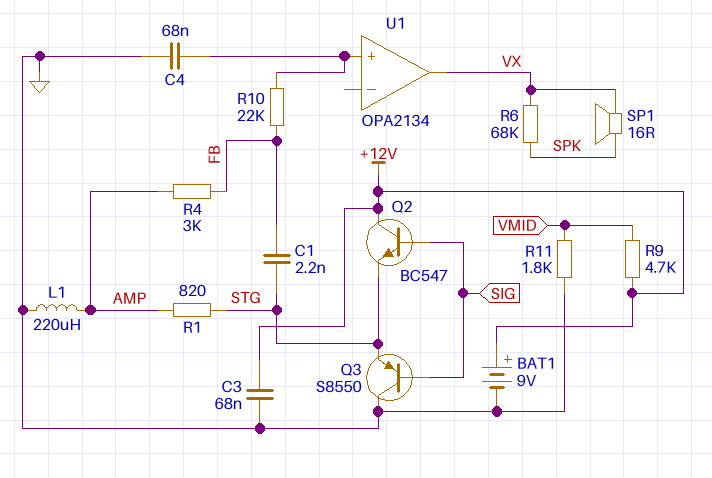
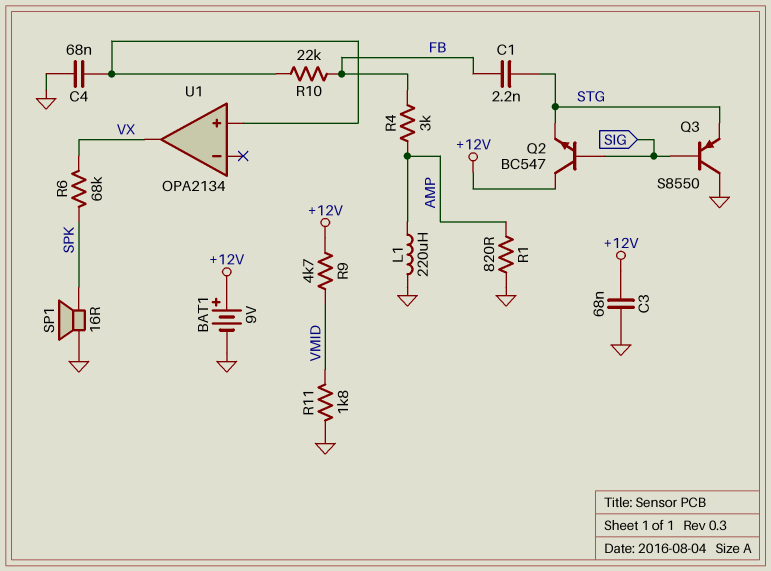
R1: 820 (AMP, STG) -> 820 (AMP, GND)
SP1: speaker 16R (SPK, VX) -> speaker 16R (GND, SPK)

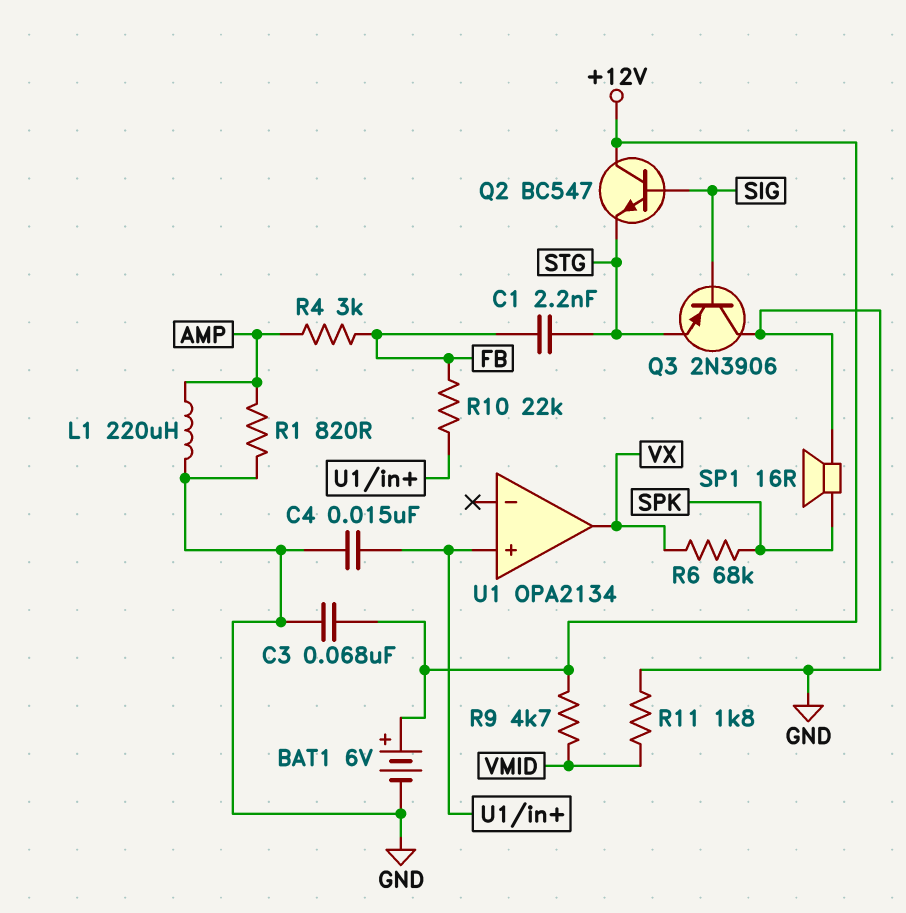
BAT1: 9V (plus +12V, minus GND) -> 6V (plus +12V, minus GND)
C4: 68nF (GND, U1/in+) -> 15nF (GND, U1/in+)
Q3: PNP S8550 (B SIG, C GND, E STG) -> PNP 2N3906 (B SIG, C GND, E STG)

